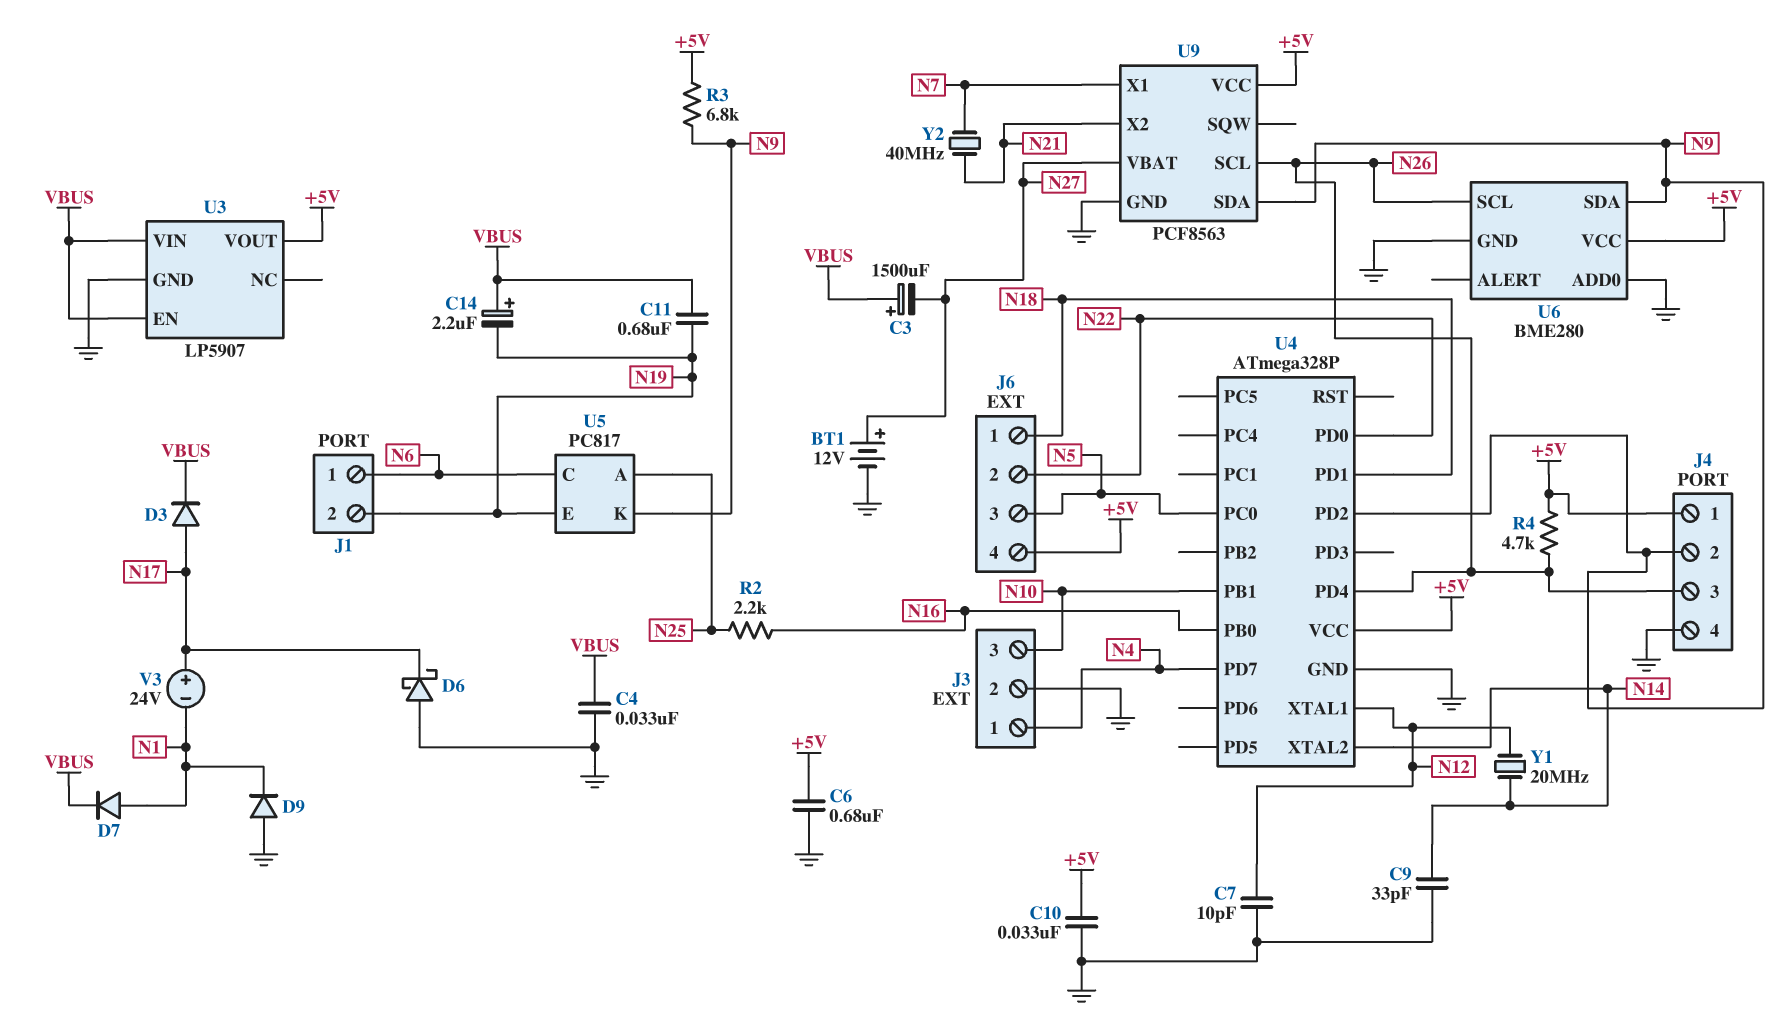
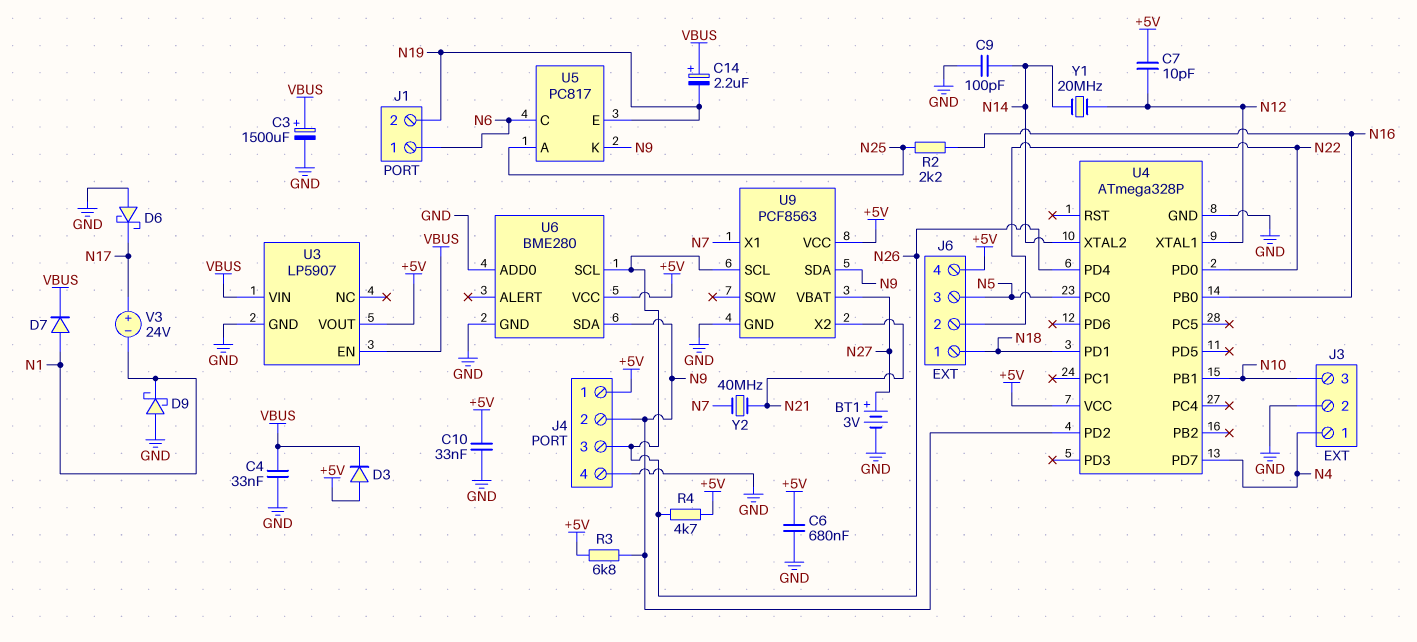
BT1: 12V (plus N27, minus GND) -> 3V (plus N27, minus GND)
C3: 1500uF (plus VBUS, minus N27) -> 1500uF (plus VBUS, minus GND)
C7: 10pF (GND, N12) -> 10pF (+5V, N12)
C9: 33pF (GND, N14) -> 100pF (GND, N14)
C11: 680nF (N19, VBUS) -> none
D3: diode (A N17, K VBUS) -> diode (A +5V, K VBUS)
D9: diode (A GND, K N1) -> schottky (A GND, K N1)

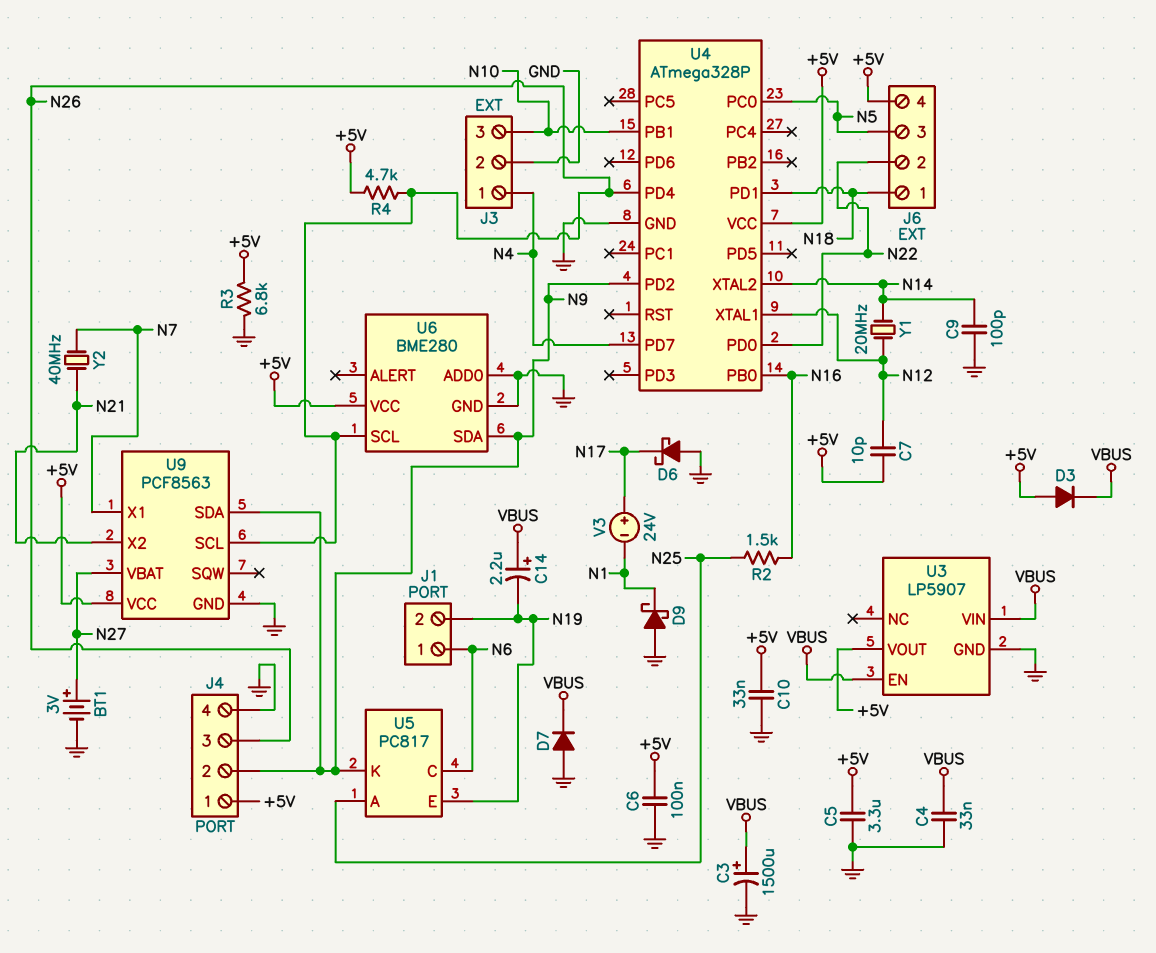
C5: none -> 3.3uF (+5V, GND)
C6: 680nF (+5V, GND) -> 100nF (+5V, GND)
D7: diode (A N1, K VBUS) -> diode (A GND, K VBUS)
R2: 2.2k (N16, N25) -> 1.5k (N16, N25)
R3: 6.8k (+5V, N9) -> 6.8k (+5V, GND)

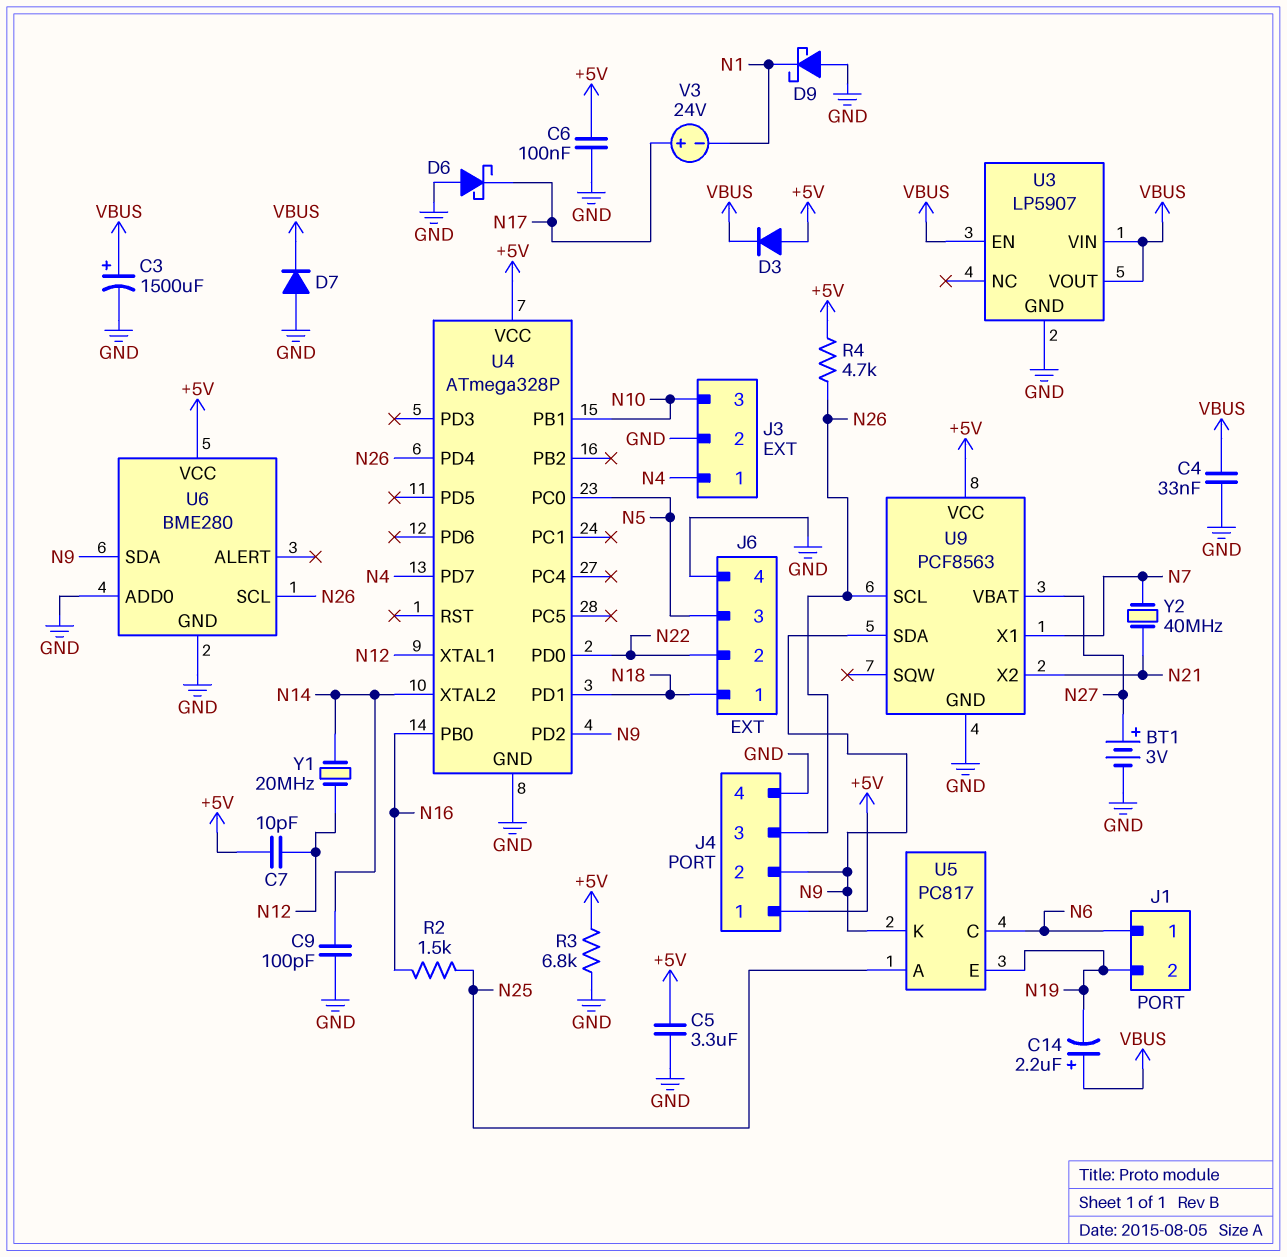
C10: 33nF (+5V, GND) -> none
J6 pin 4: +5V -> GND
U3 pin VOUT: +5V -> VBUS

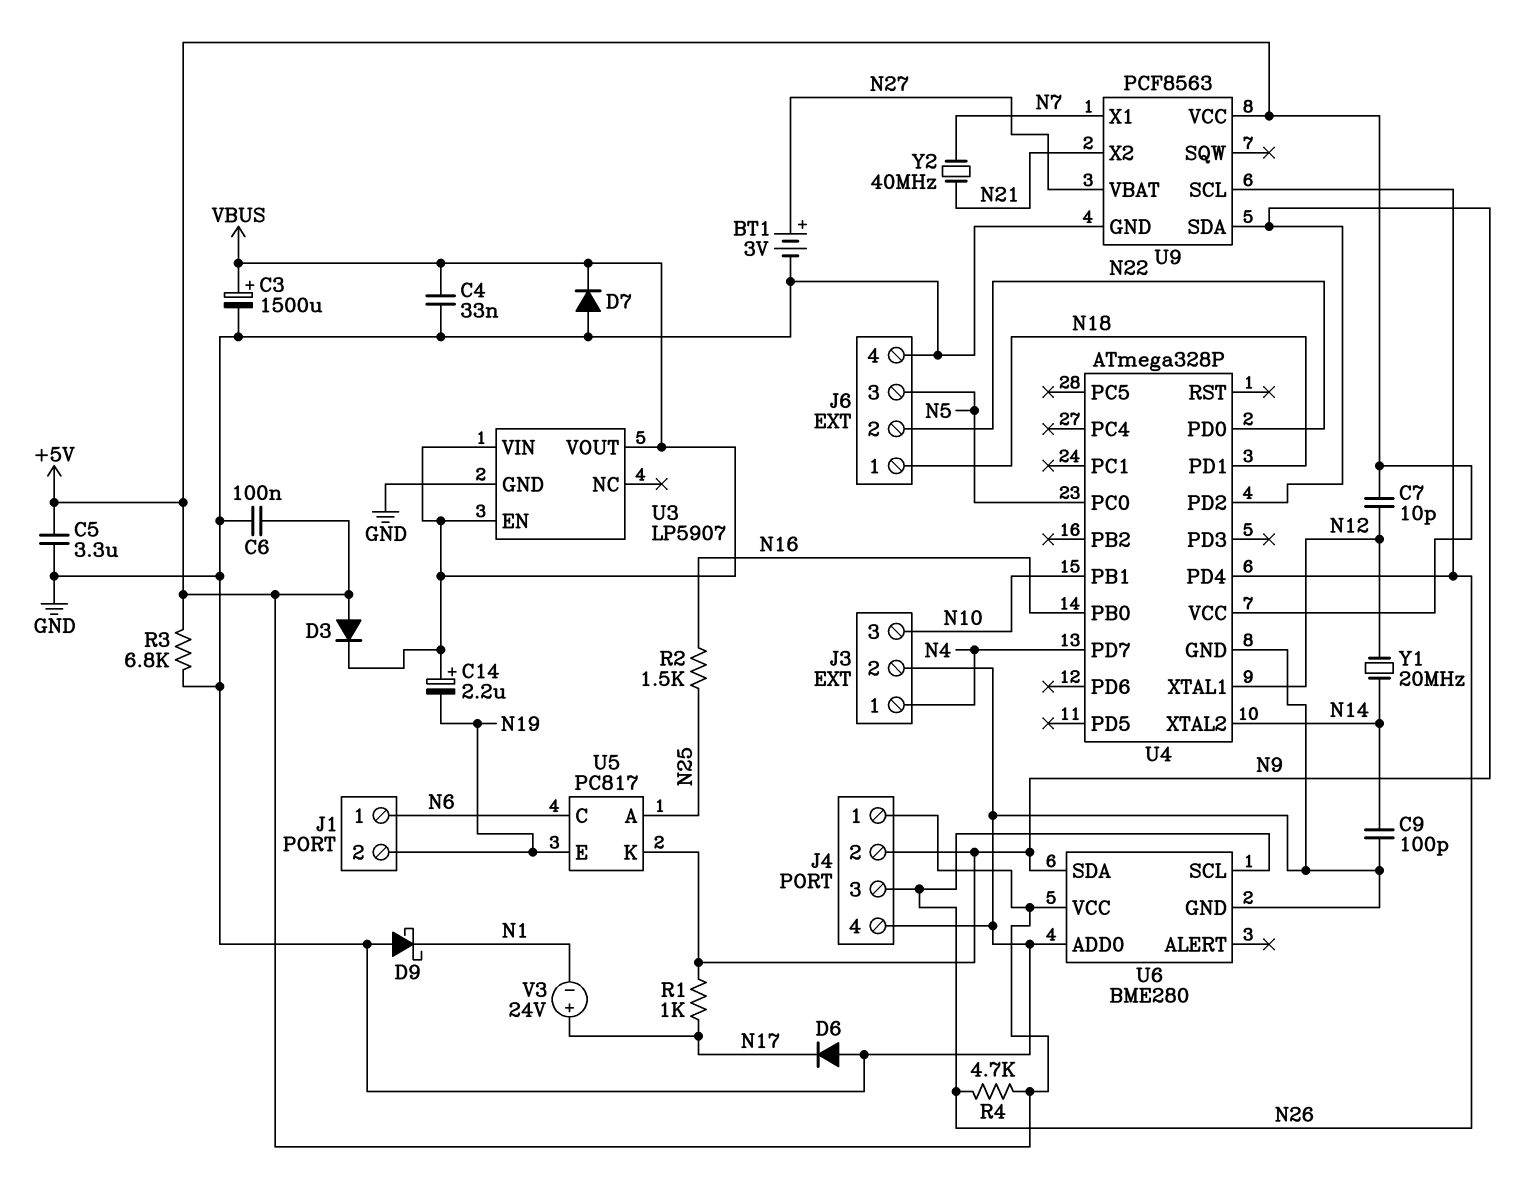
D6: schottky (A GND, K N17) -> diode (A GND, K N17)
R1: none -> 1k (N9, N17)

